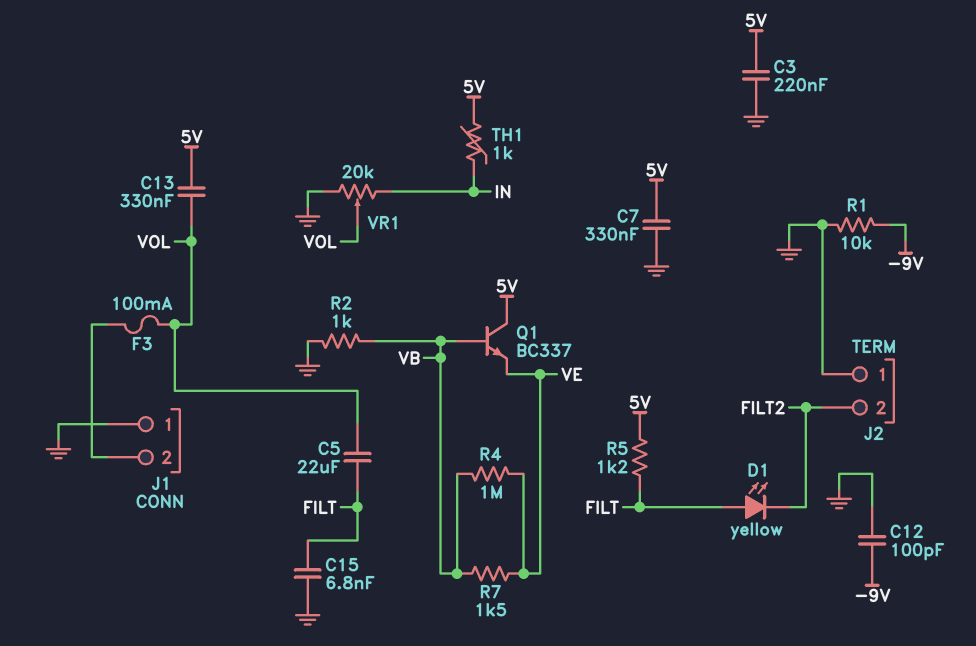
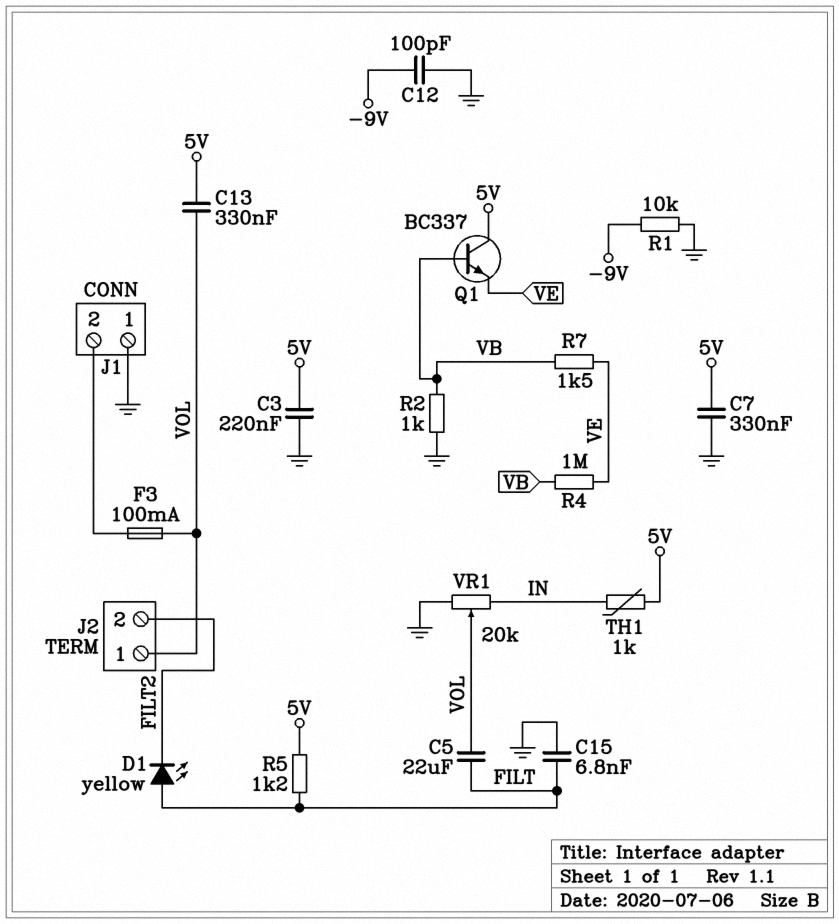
J2 pin 1: GND -> VOL

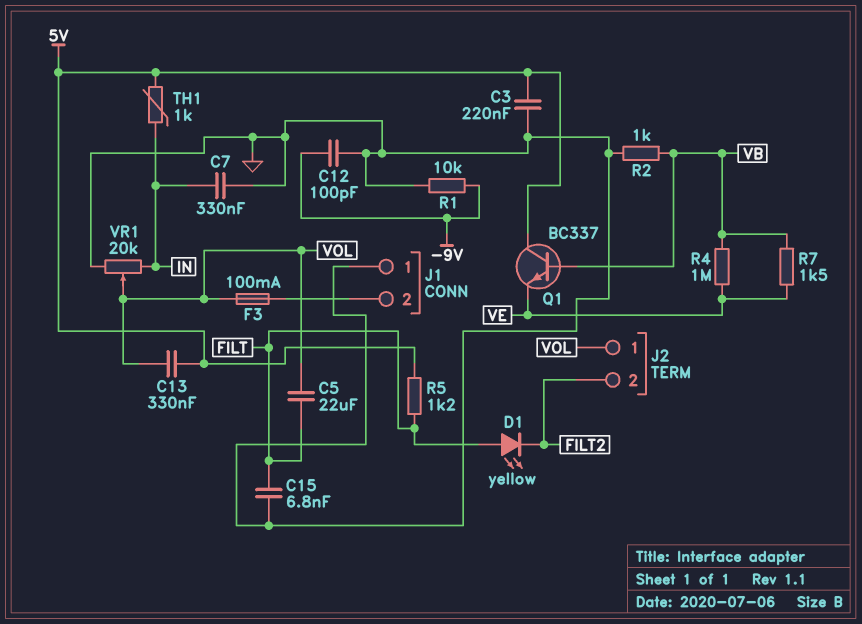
C7: 330nF (5V, GND) -> 330nF (GND, IN)

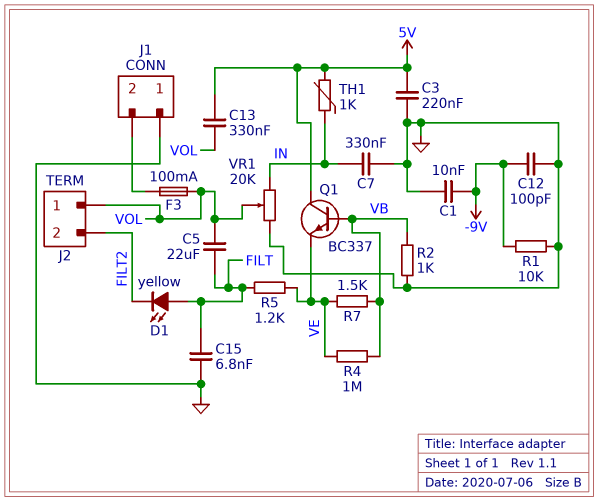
C1: none -> 10nF (-9V, GND)
R5: 1.2k (5V, FILT) -> 1.2k (FILT, VE)

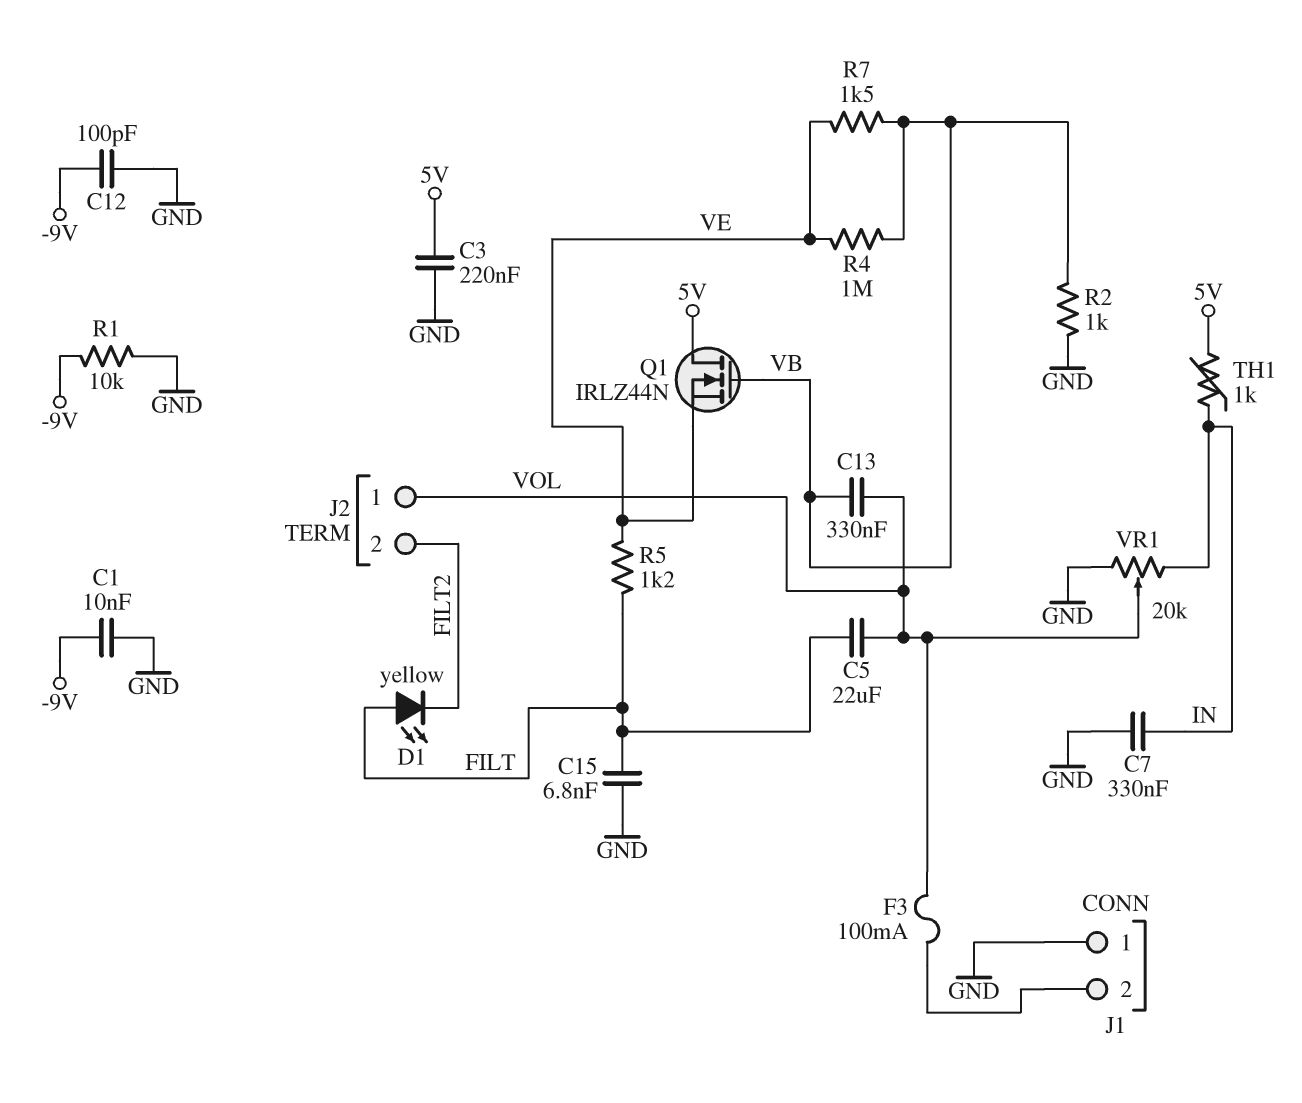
C13: 330nF (5V, VOL) -> 330nF (VB, VOL)
Q1: NPN BC337 (B VB, C 5V, E VE) -> NMOS IRLZ44N (G VB, D 5V, S VE)

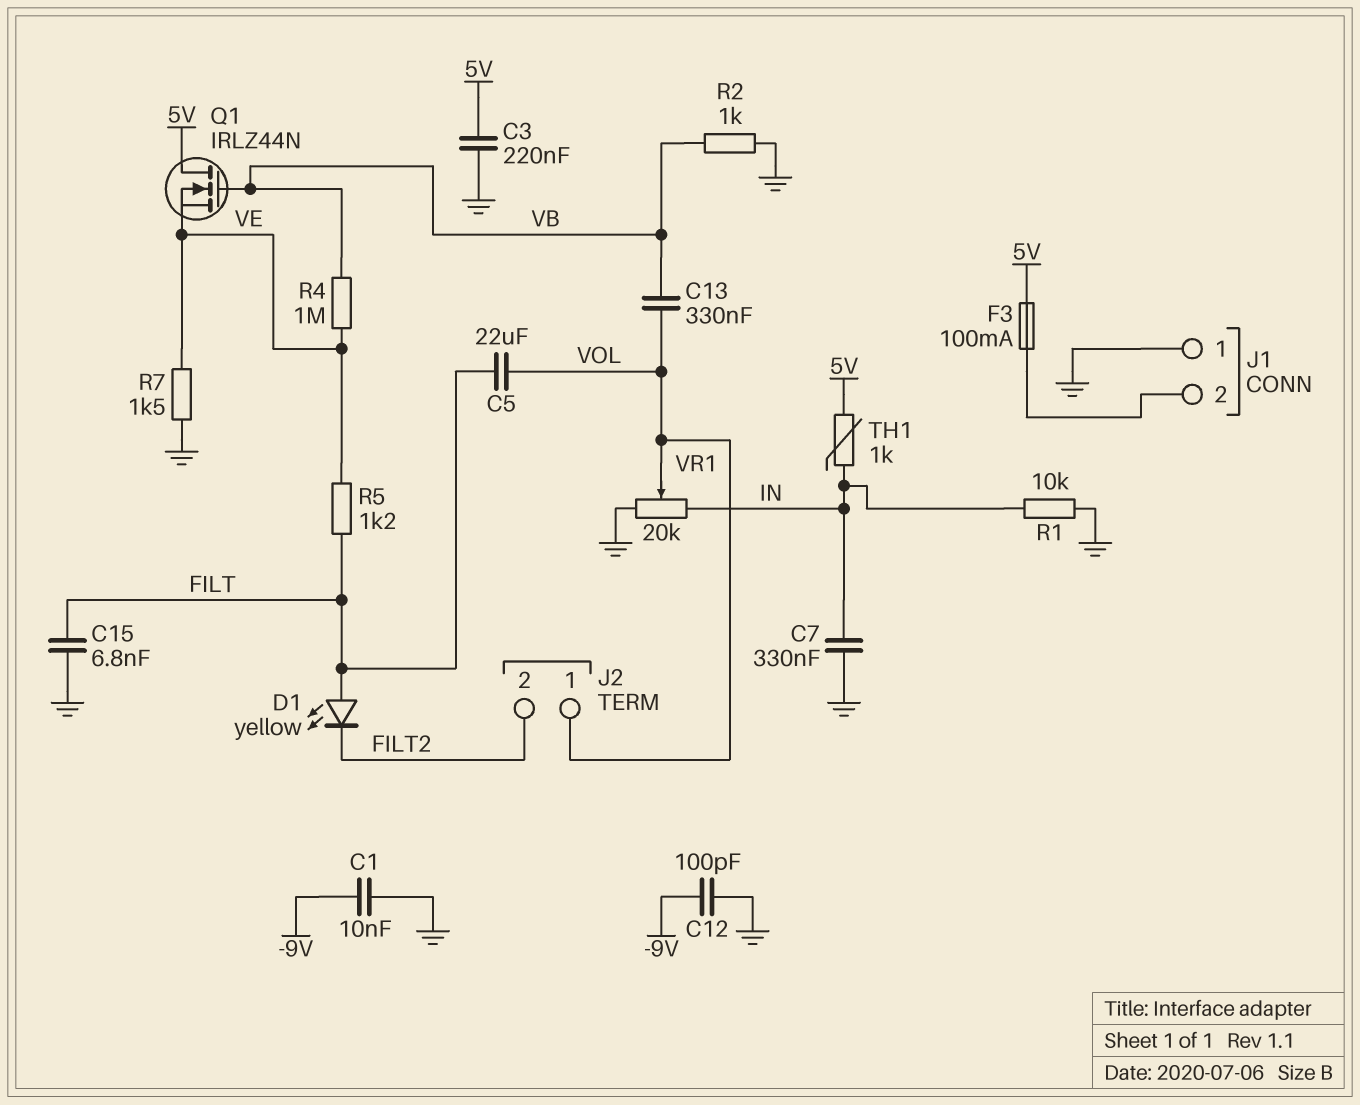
F3: 100mA (J1/2, VOL) -> 100mA (5V, J1/2)
R1: 10k (-9V, GND) -> 10k (GND, IN)
R7: 1.5k (VB, VE) -> 1.5k (GND, VE)

